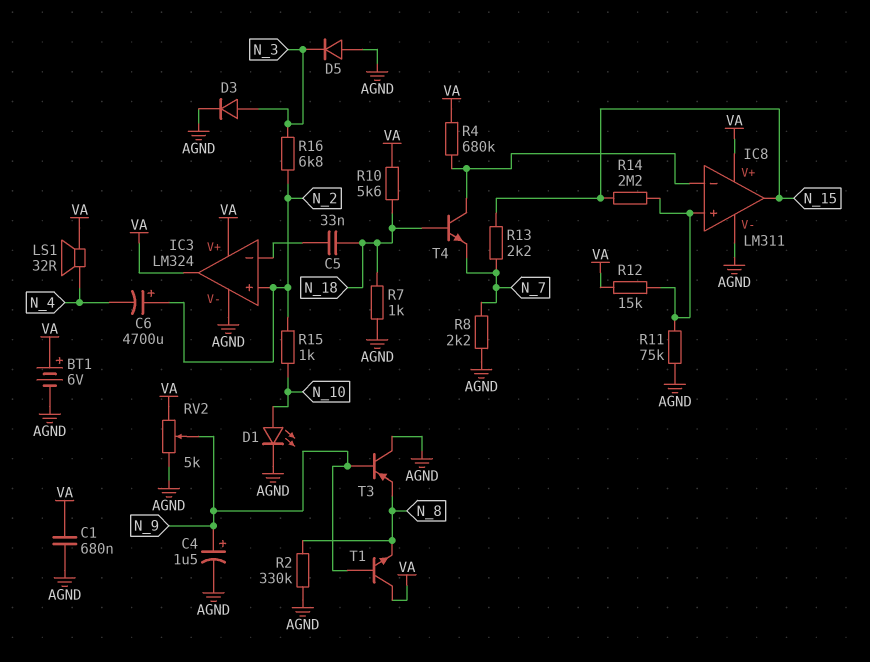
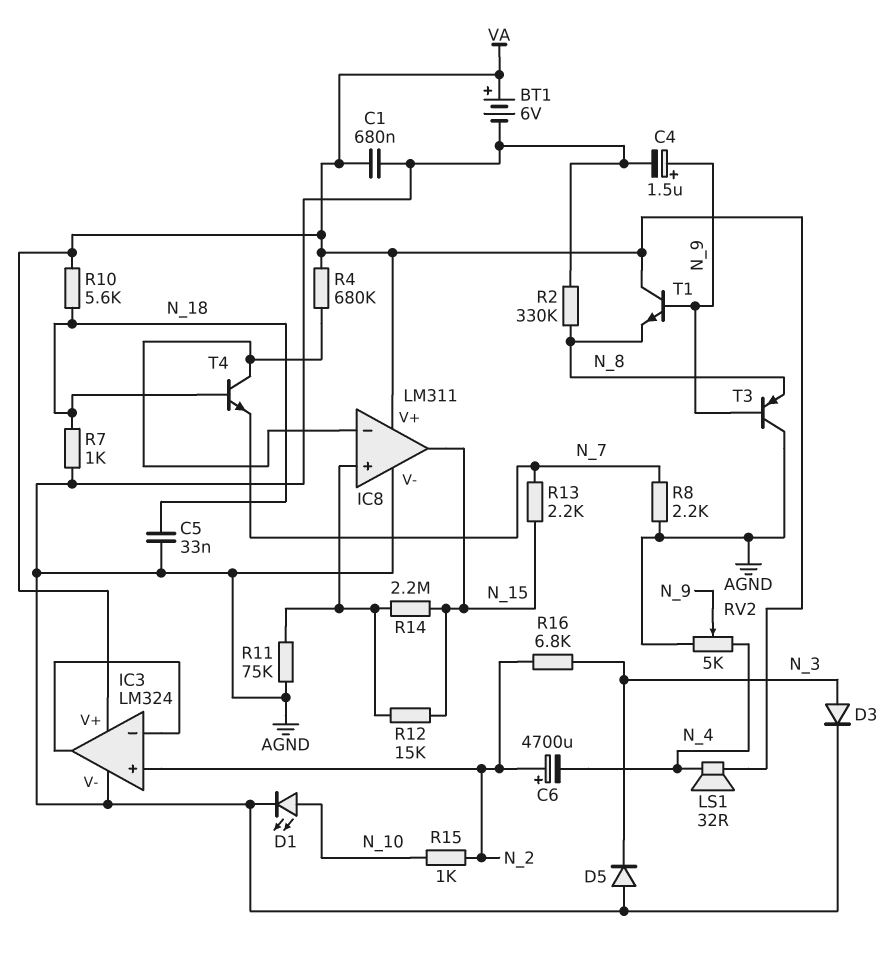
C5: 33nF (IC3/in-, N_18) -> 33nF (AGND, N_18)
IC3 pin out: VA -> IC3/in-
R12: 15k (IC8/in+, VA) -> 15k (IC8/in+, N_15)
RV2: 5k (AGND, VA, wiper N_9) -> 5k (AGND, N_4, wiper N_9)

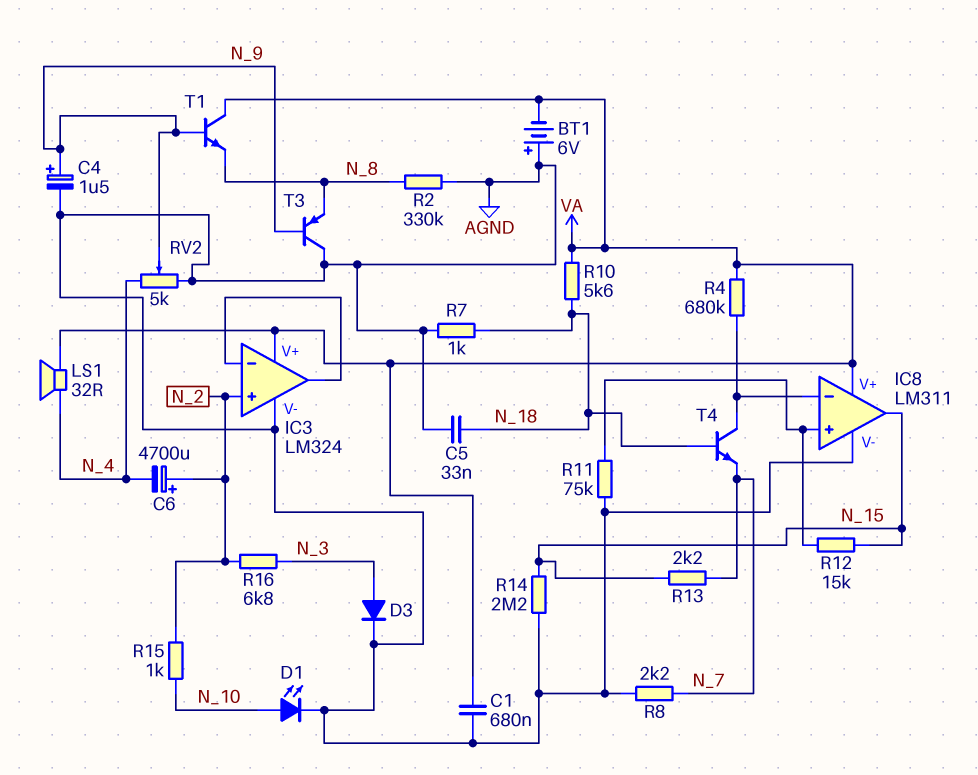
BT1: 6V (plus VA, minus AGND) -> 6V (plus AGND, minus VA)
D5: diode (A AGND, K N_3) -> none
R14: 2.2M (IC8/in+, N_15) -> 2.2M (AGND, N_15)

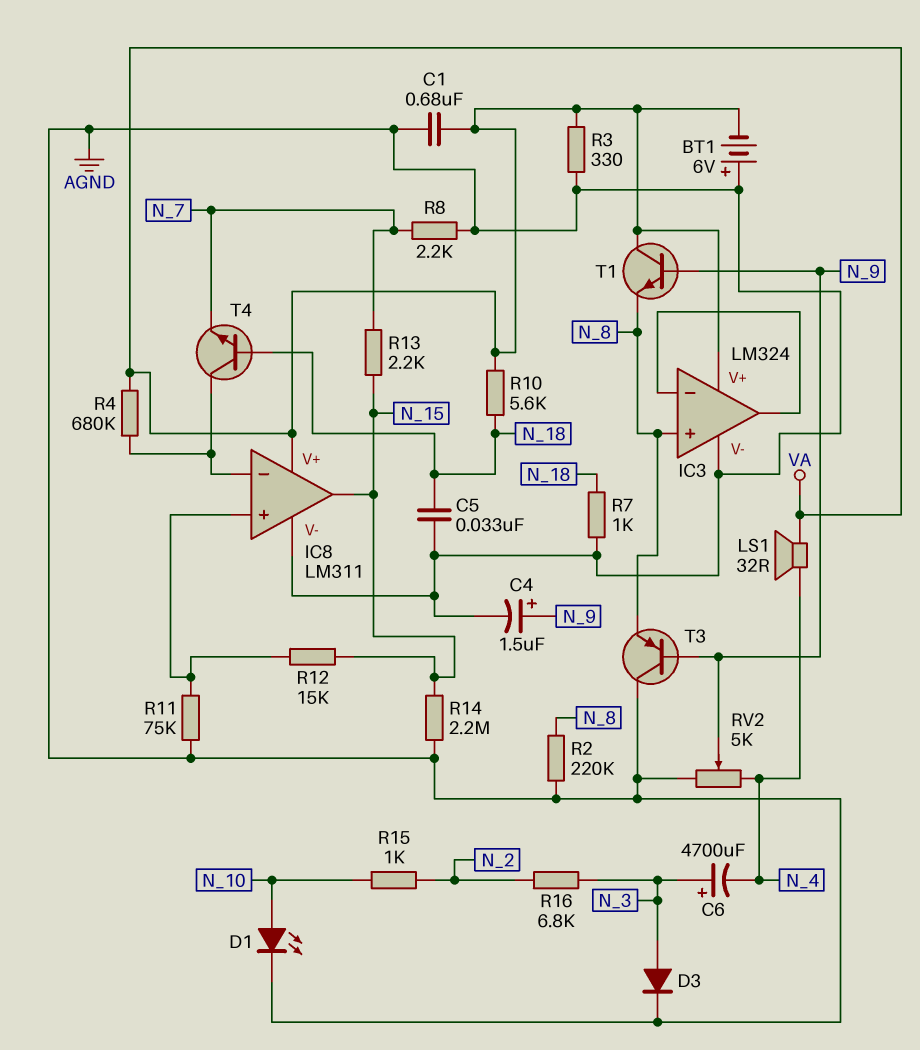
C6: 4700uF (plus N_2, minus N_4) -> 4700uF (plus N_3, minus N_4)
IC3 pin in+: N_2 -> N_8
R2: 330k (AGND, N_8) -> 220k (AGND, N_8)
R3: none -> 330 (AGND, VA)

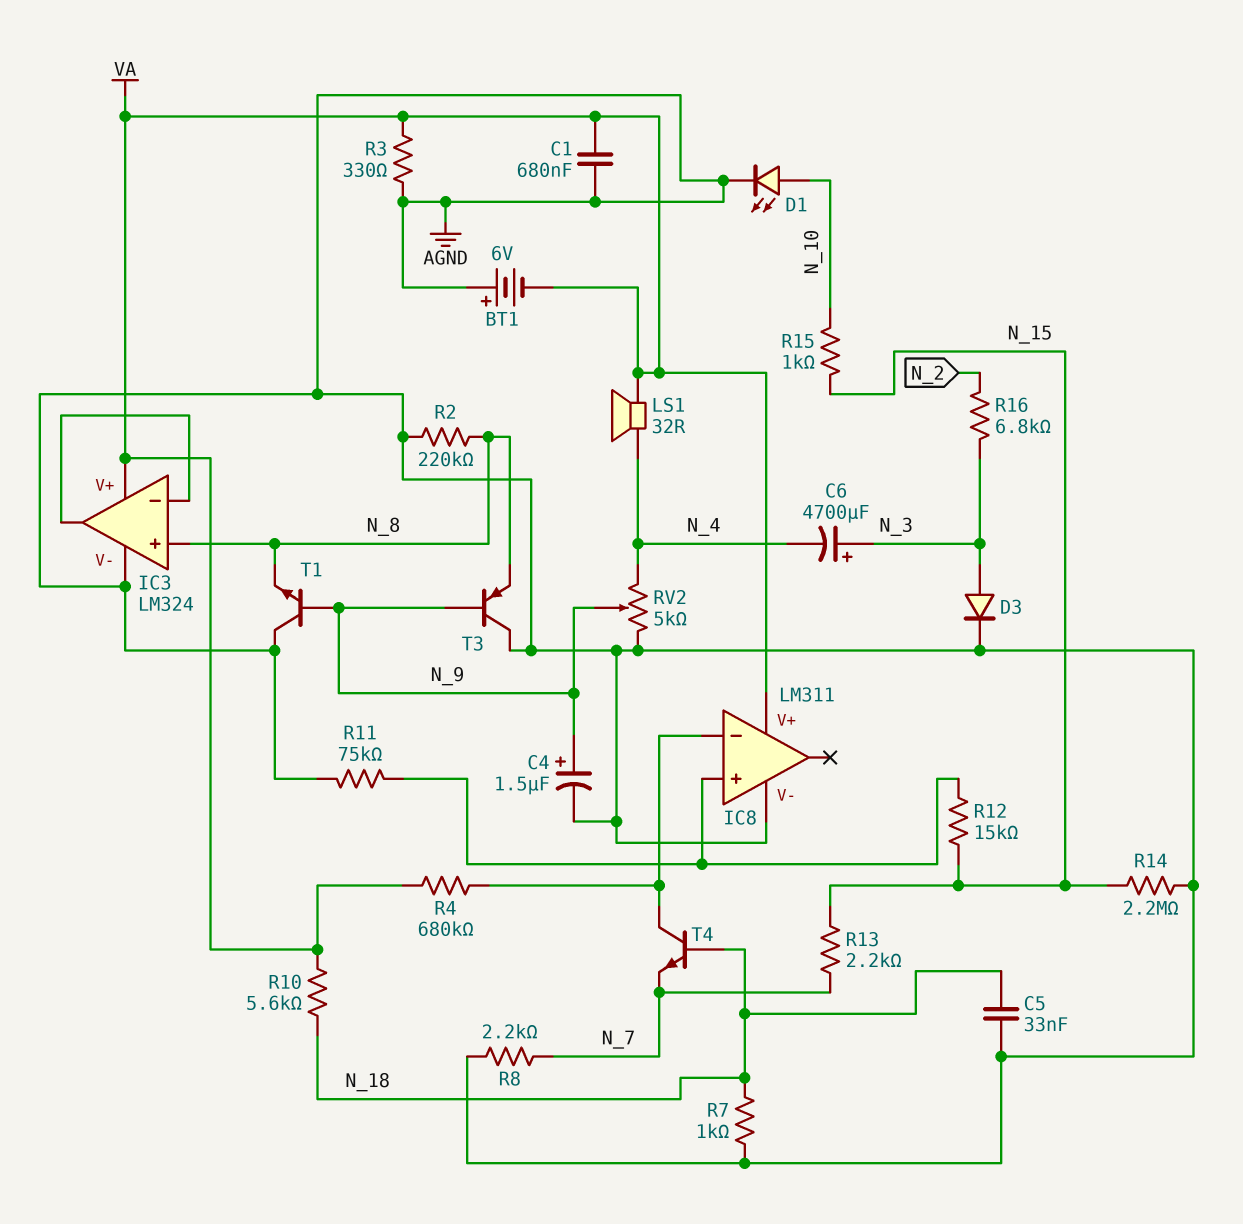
IC8 pin out: N_15 -> none
R15: 1k (N_2, N_10) -> 1k (N_10, N_15)
T1: NPN (B N_9, C VA, E N_8) -> NPN (B N_9, C AGND, E N_8)

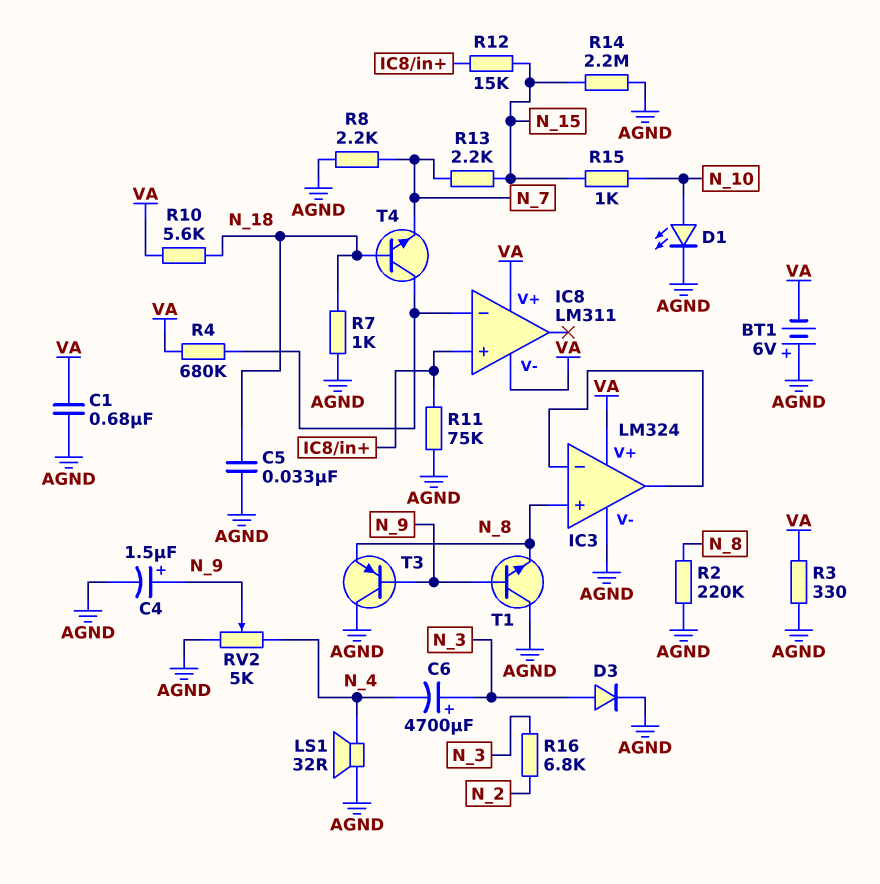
IC8 pin V-: AGND -> VA
LS1: speaker 32R (N_4, VA) -> speaker 32R (AGND, N_4)

